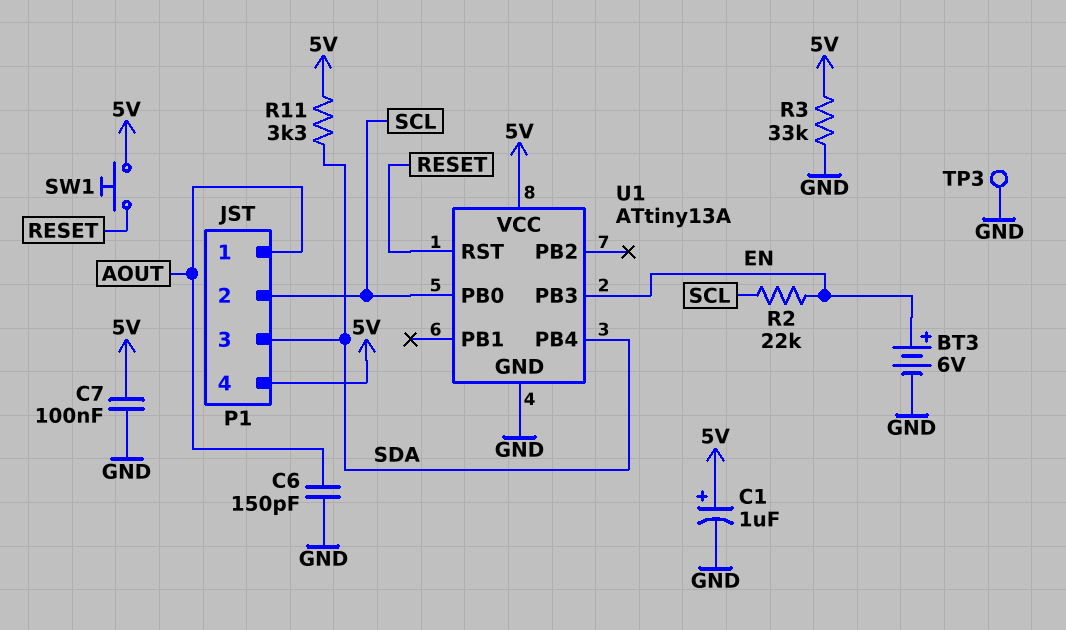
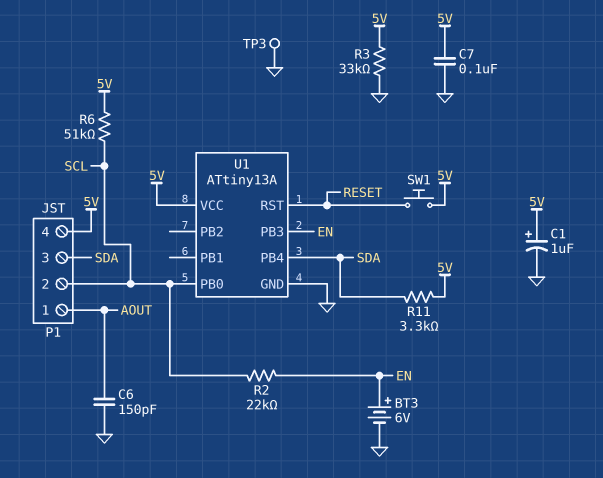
R6: none -> 51k (5V, SCL)

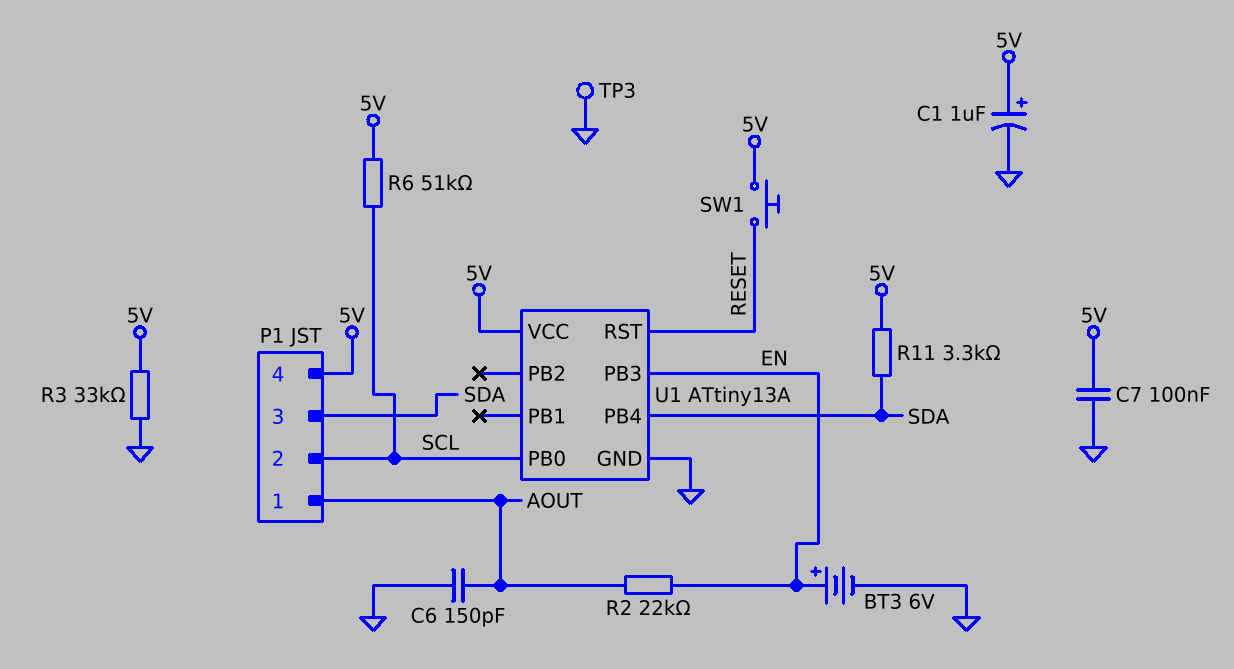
R2: 22k (EN, SCL) -> 22k (AOUT, EN)

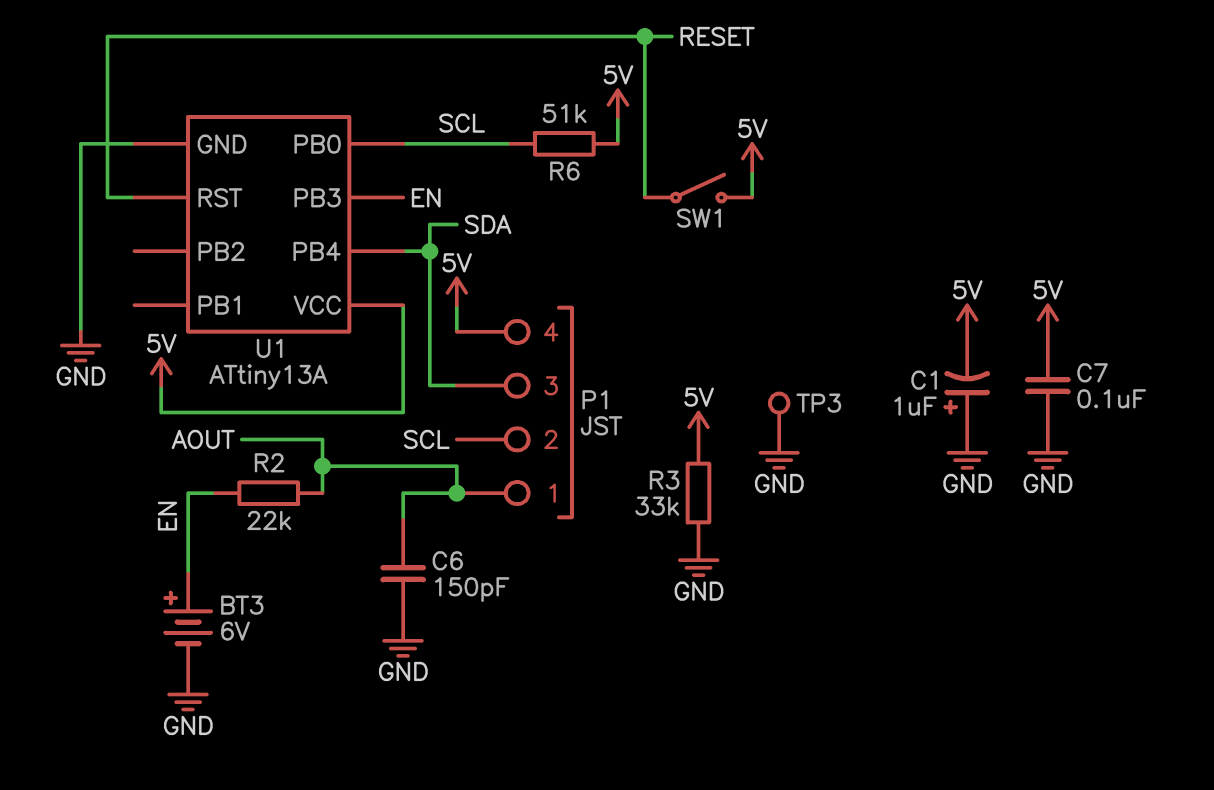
C1: 1uF (plus 5V, minus GND) -> 1uF (plus GND, minus 5V)
R11: 3.3k (5V, SDA) -> none
SW1: button (5V, RESET) -> switch (5V, RESET)

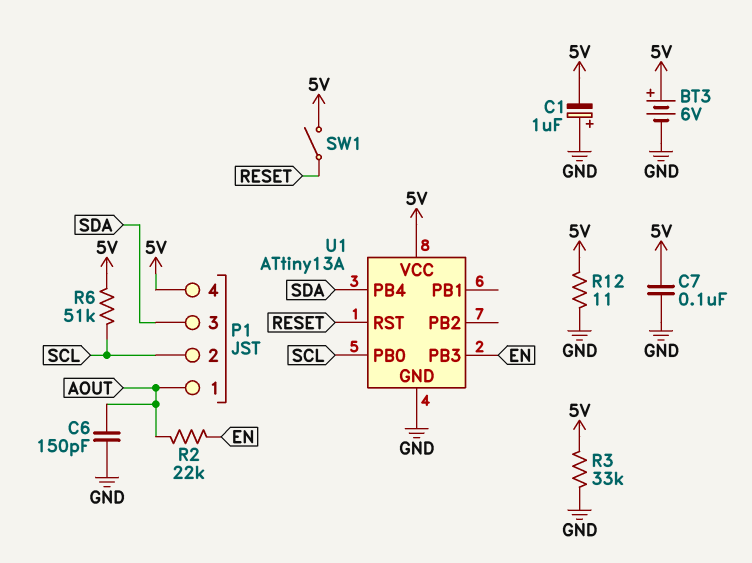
BT3: 6V (plus EN, minus GND) -> 6V (plus 5V, minus GND)
R12: none -> 11 (5V, GND)
TP3: test point (GND) -> none

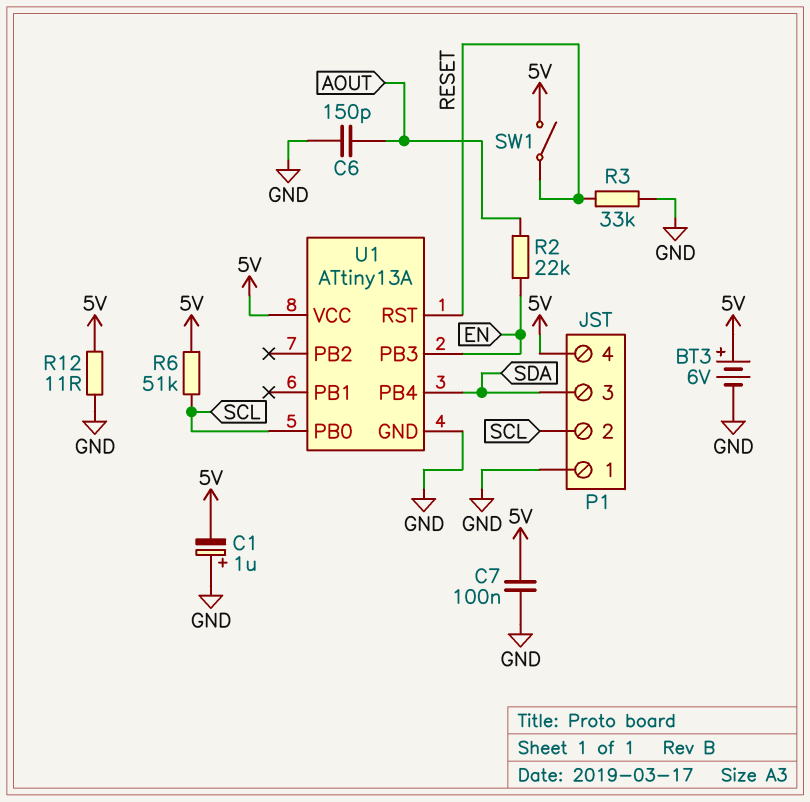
P1 pin 1: AOUT -> GND
R3: 33k (5V, GND) -> 33k (GND, RESET)

